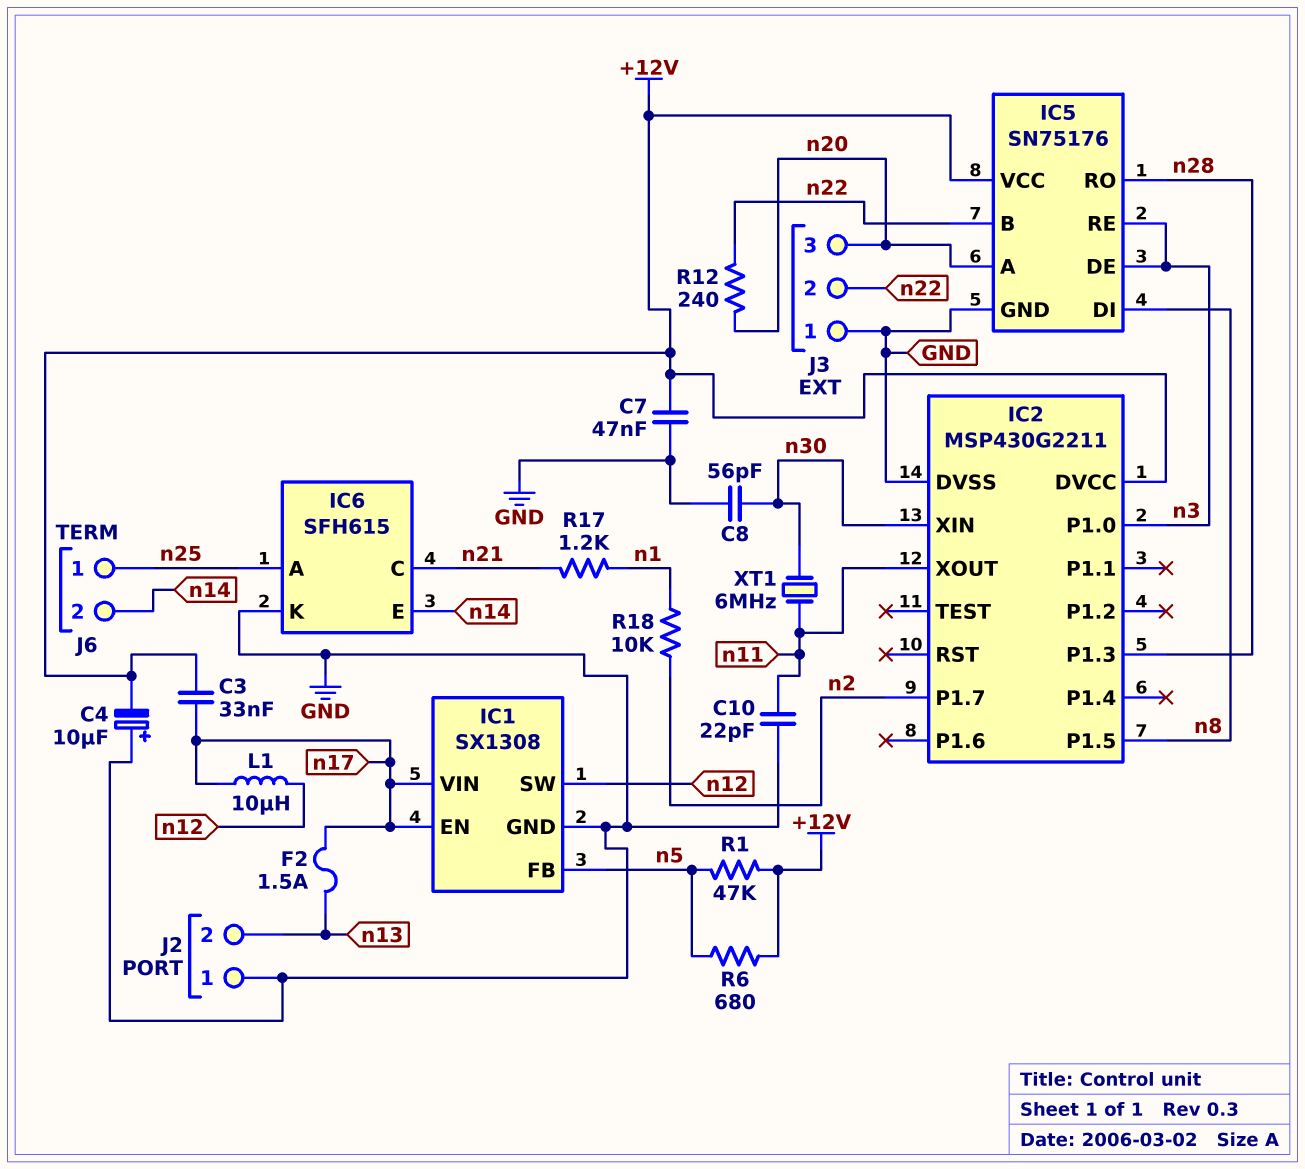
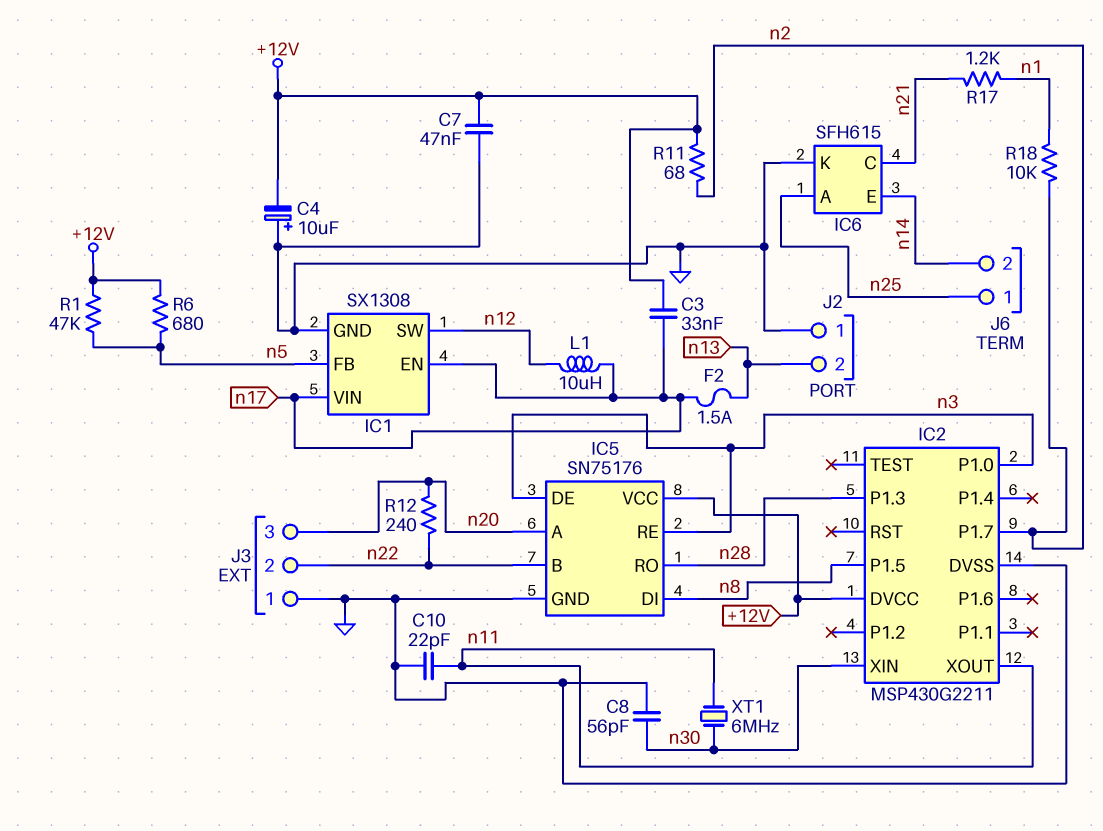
R11: none -> 68 (+12V, n2)

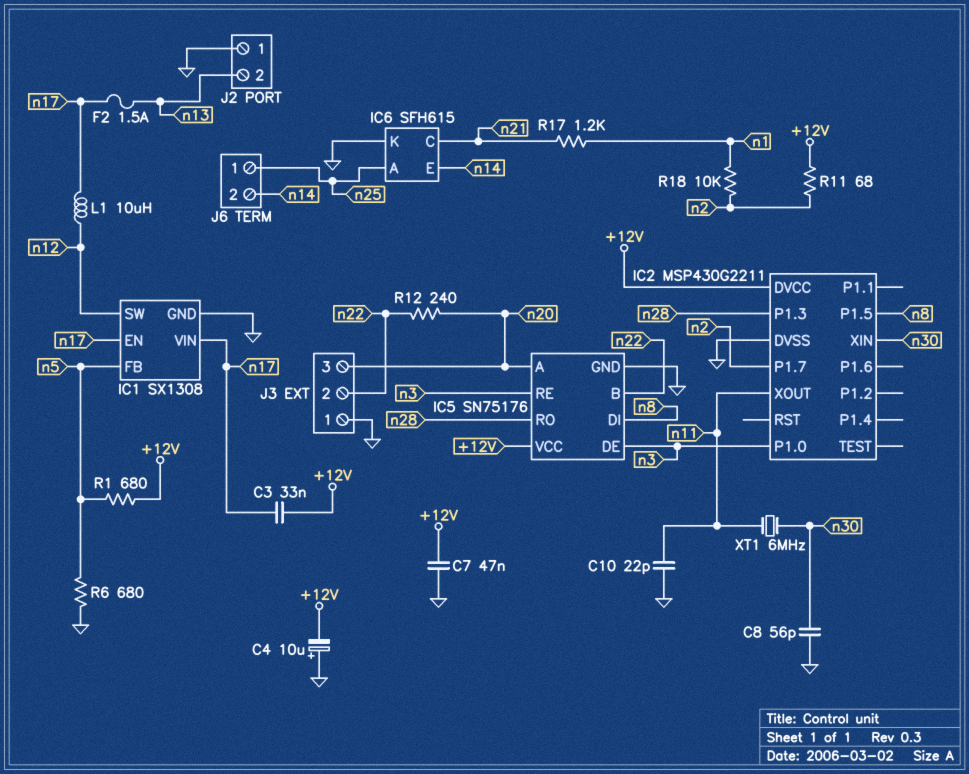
R1: 47k (+12V, n5) -> 680 (+12V, n5)
R6: 680 (+12V, n5) -> 680 (GND, n5)

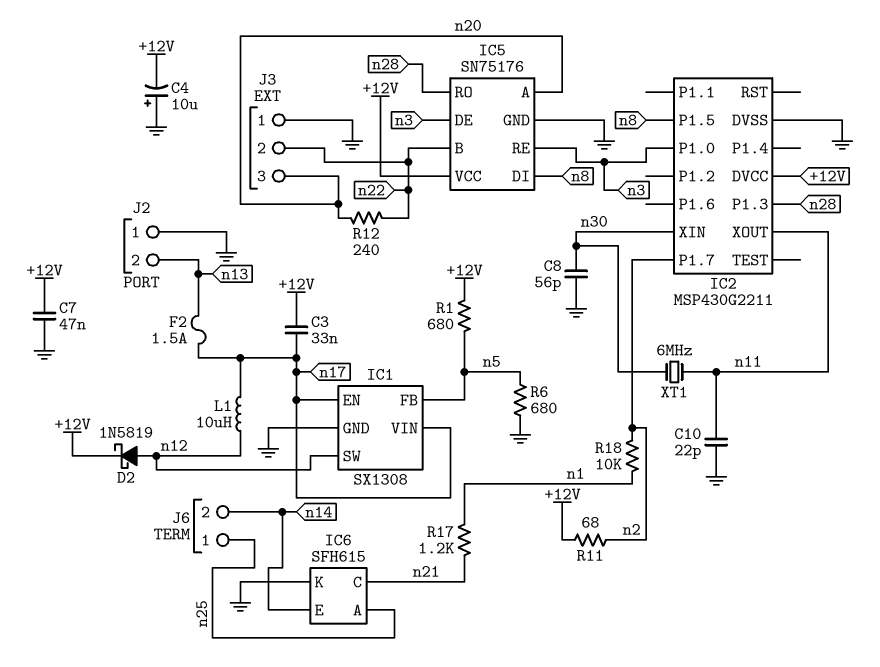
D2: none -> schottky 1N5819 (A n12, K +12V)

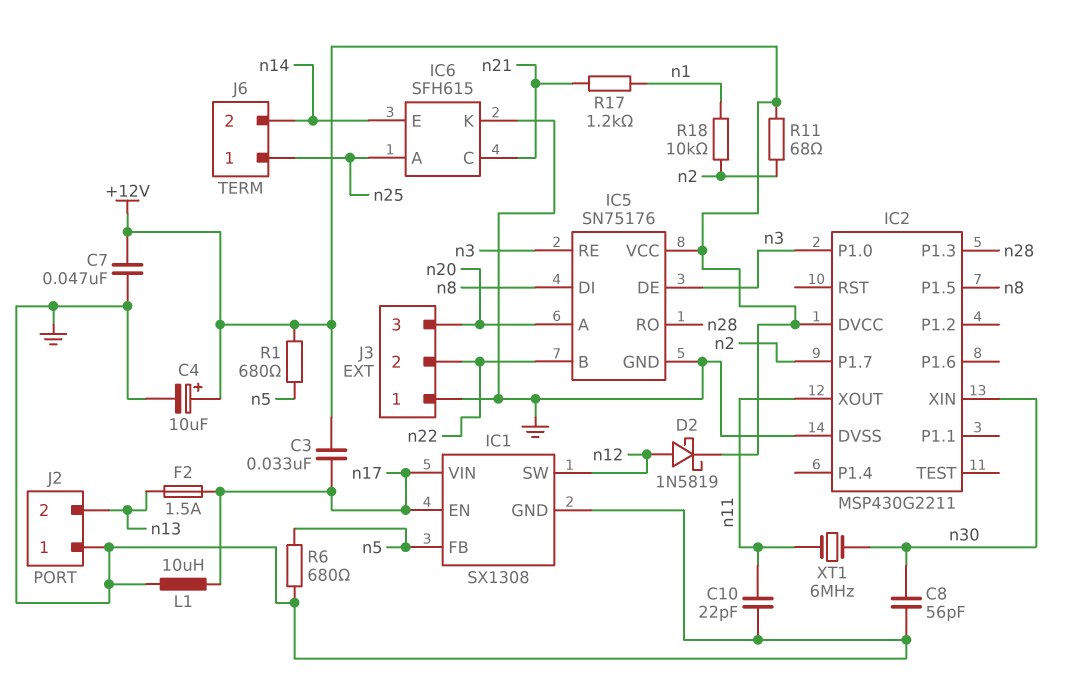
C4: 10uF (plus GND, minus +12V) -> 10uF (plus +12V, minus GND)
L1: 10uH (n12, n17) -> 10uH (GND, n17)
R12: 240 (n20, n22) -> none

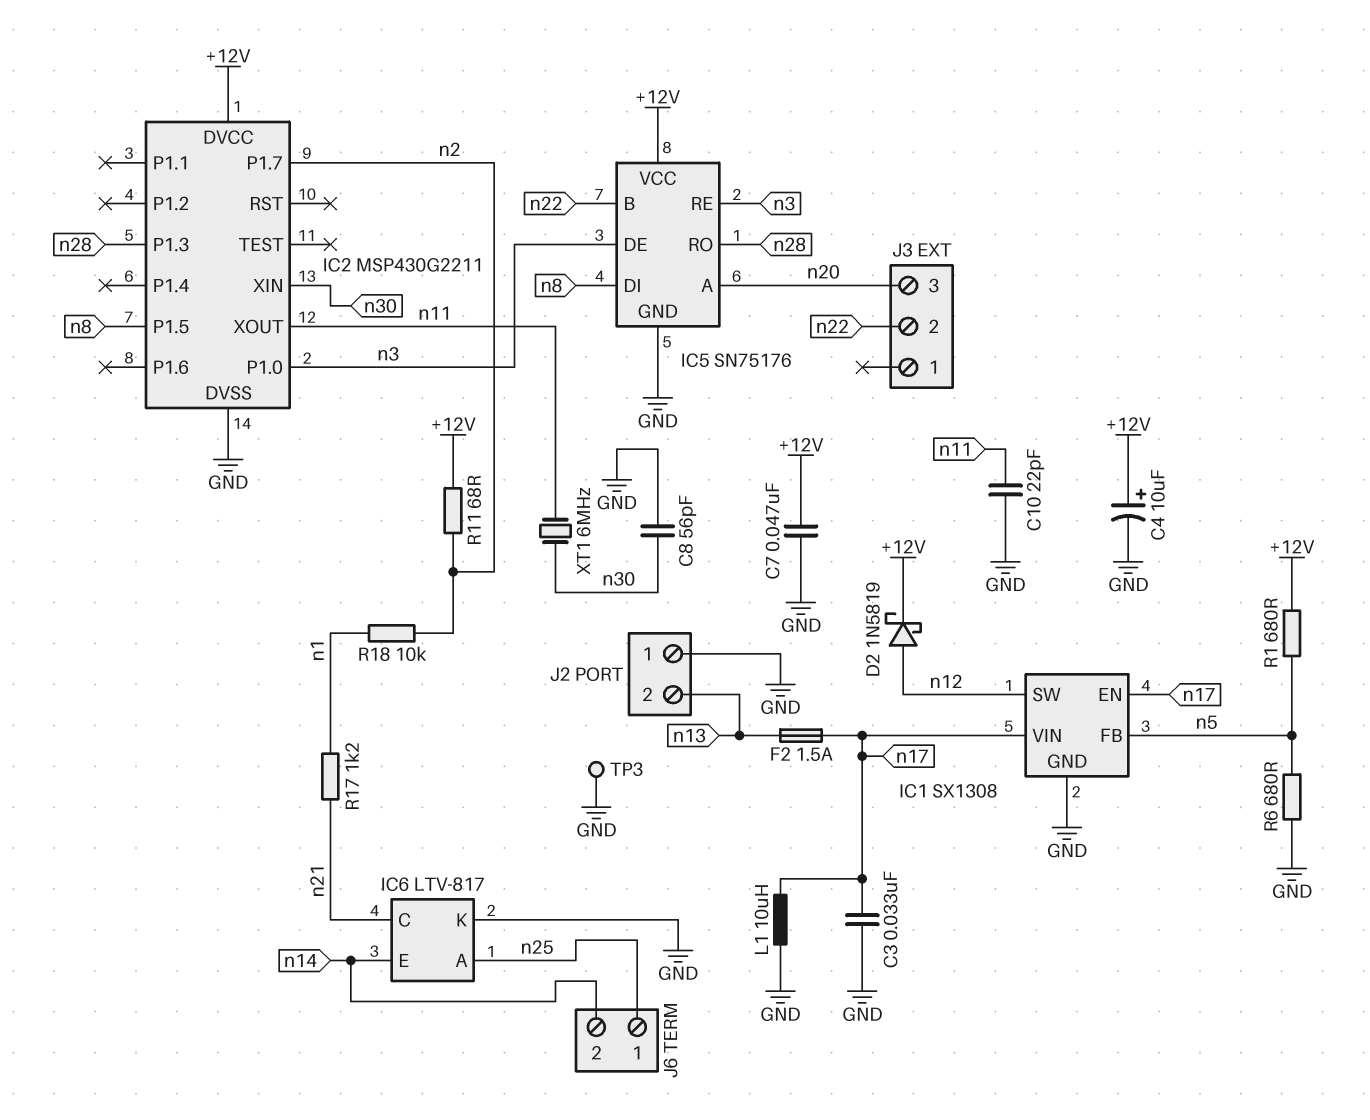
C3: 33nF (+12V, n17) -> 33nF (GND, n17)
IC6: SFH615 -> LTV-817
J3 pin 1: GND -> none
TP3: none -> test point (GND)

